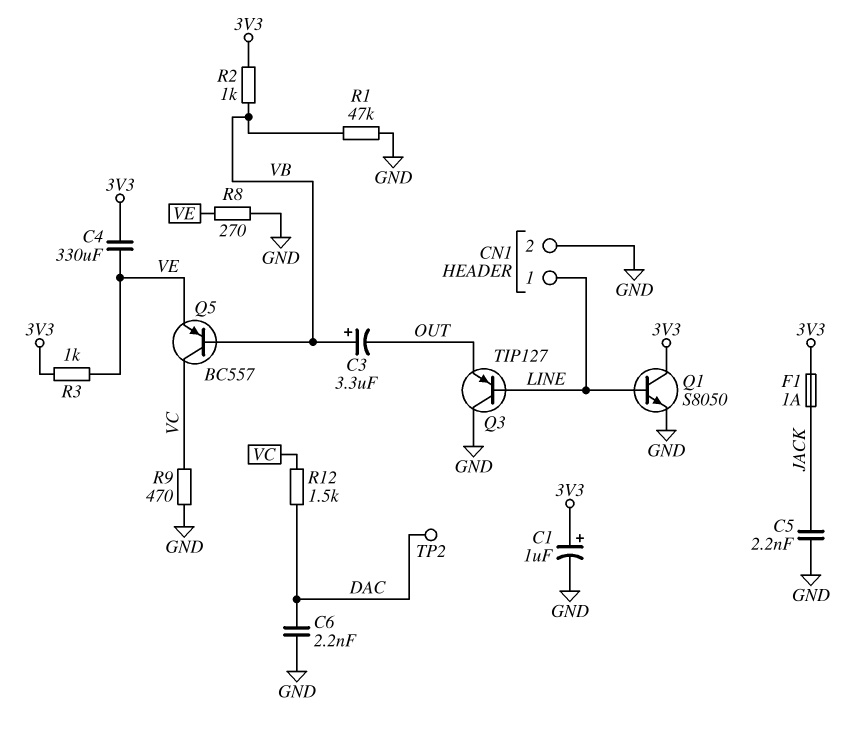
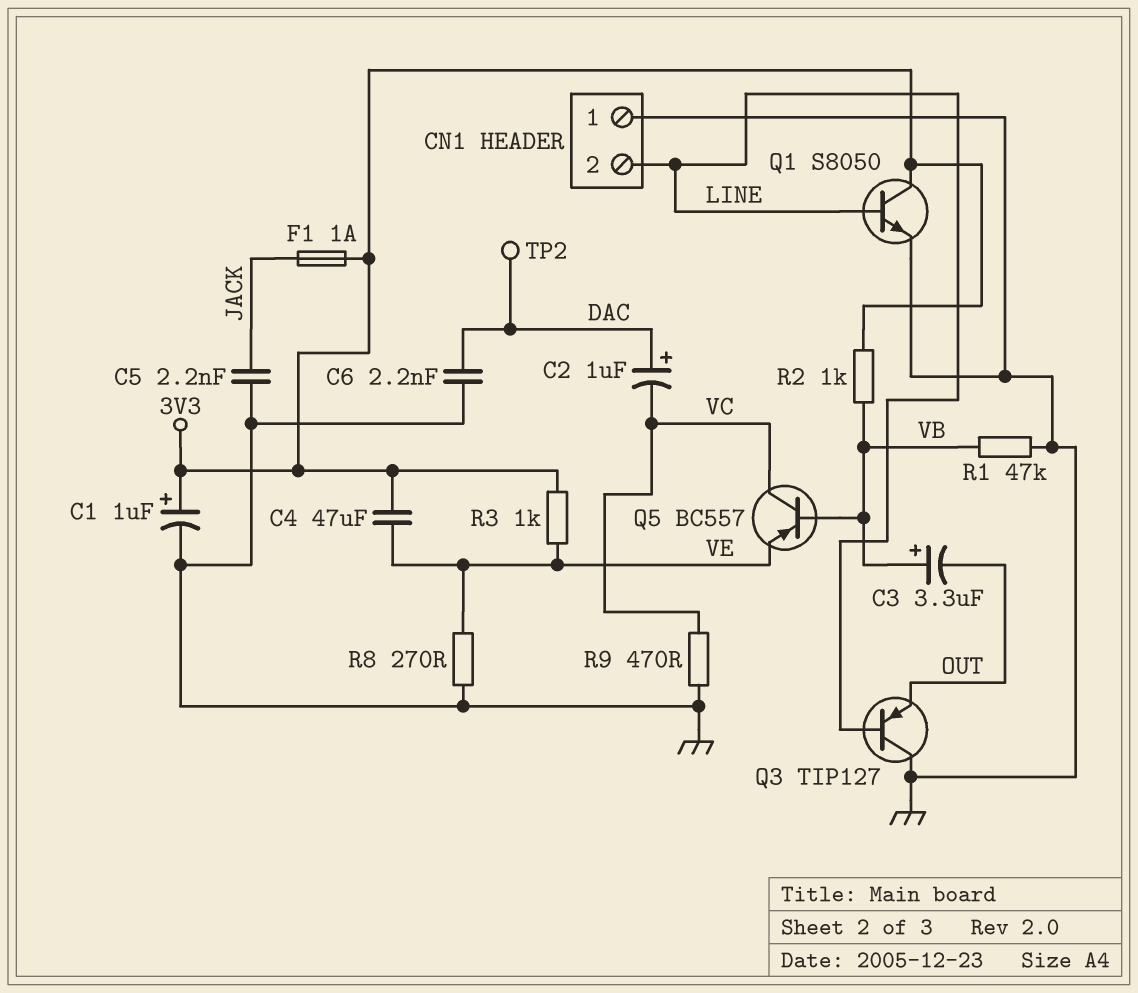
C2: none -> 1uF (plus DAC, minus VC)
C4: 330uF (3V3, VE) -> 47uF (3V3, VE)
CN1 pin 1: LINE -> GND
CN1 pin 2: GND -> LINE
R12: 1.5k (DAC, VC) -> none

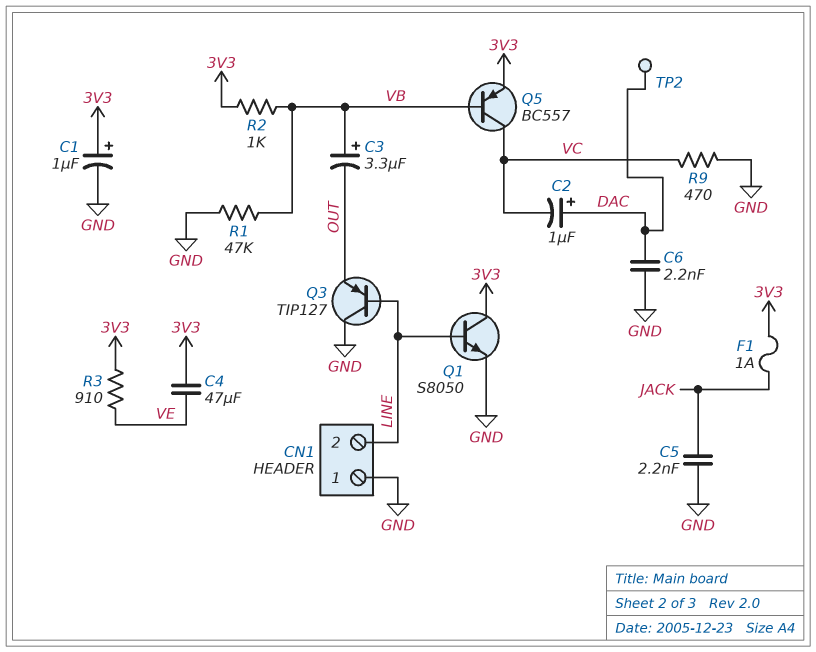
Q5: PNP BC557 (B VB, C VC, E VE) -> PNP BC557 (B VB, C VC, E 3V3)
R3: 1k (3V3, VE) -> 910 (3V3, VE)
R8: 270 (GND, VE) -> none

